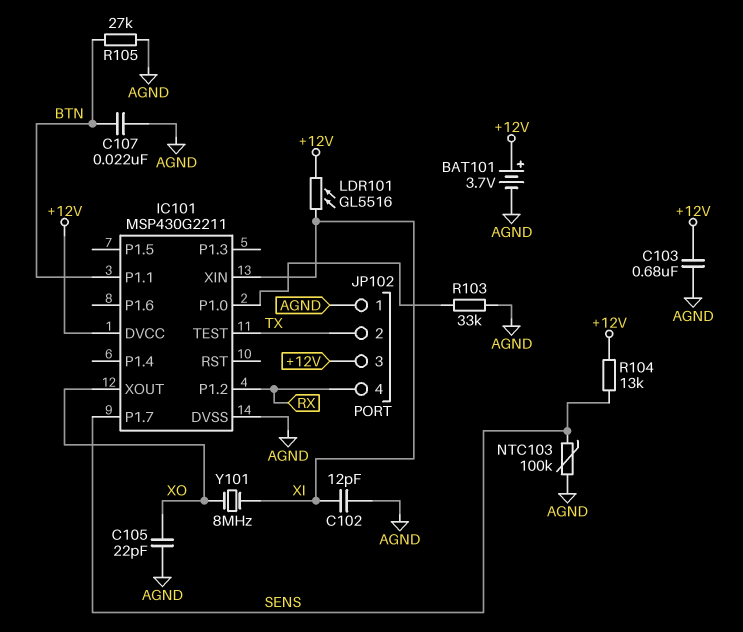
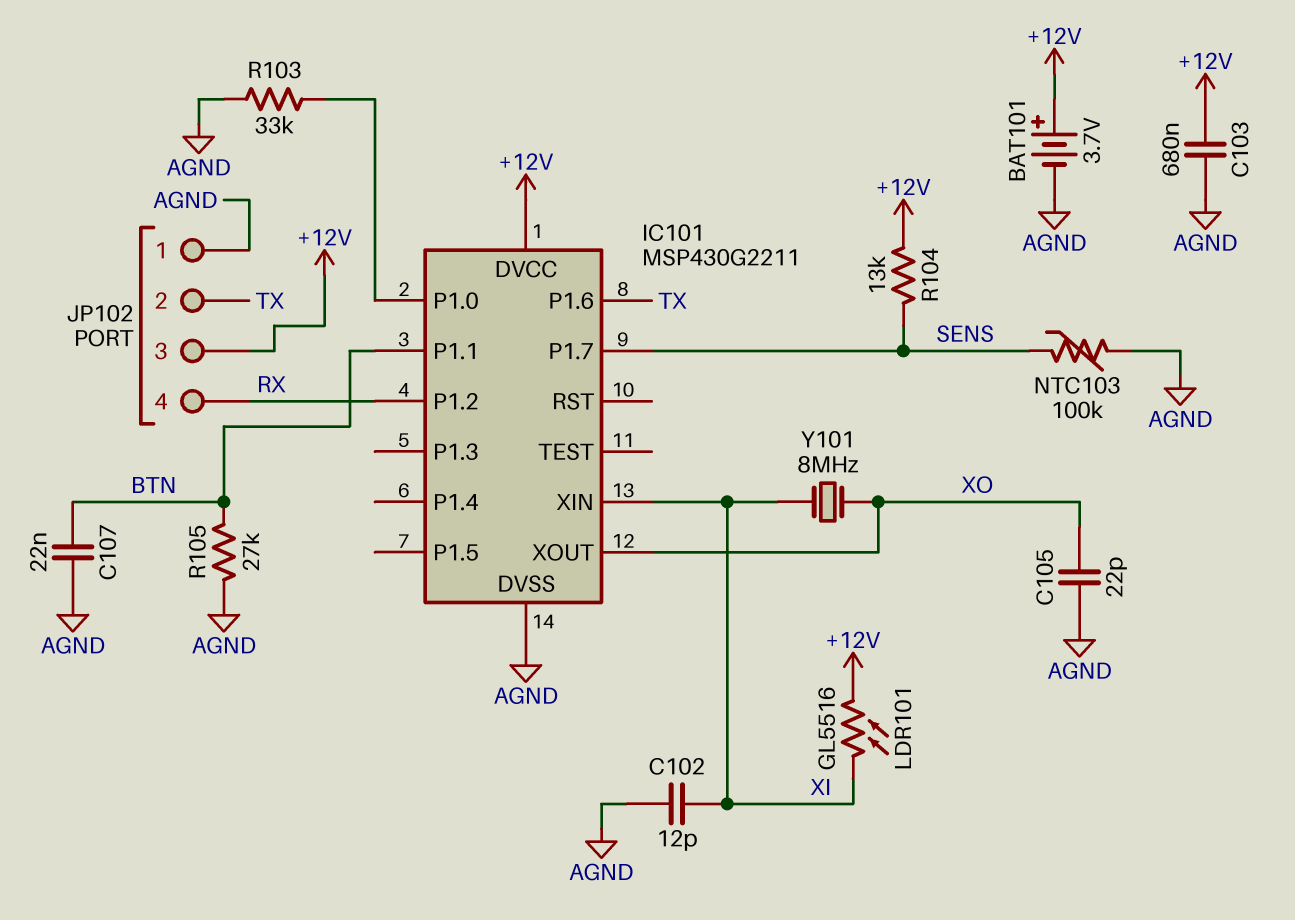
IC101 pin P1.6: none -> TX
IC101 pin TEST: TX -> none

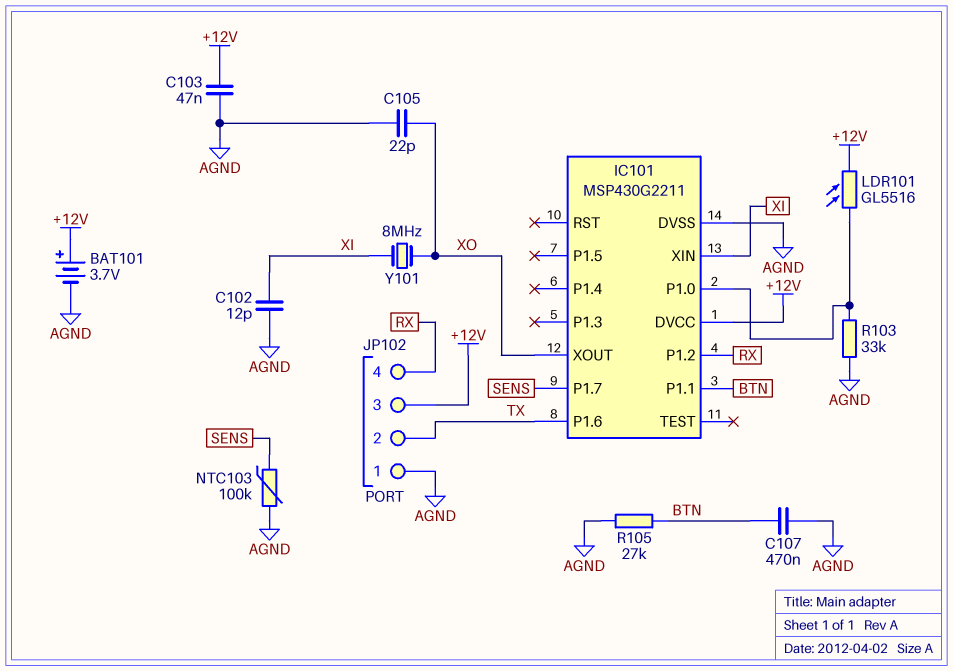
C103: 680nF (+12V, AGND) -> 47nF (+12V, AGND)
C107: 22nF (AGND, BTN) -> 470nF (AGND, BTN)
LDR101: GL5516 (+12V, XI) -> GL5516 (+12V, IC101/P1.0)
R104: 13k (+12V, SENS) -> none

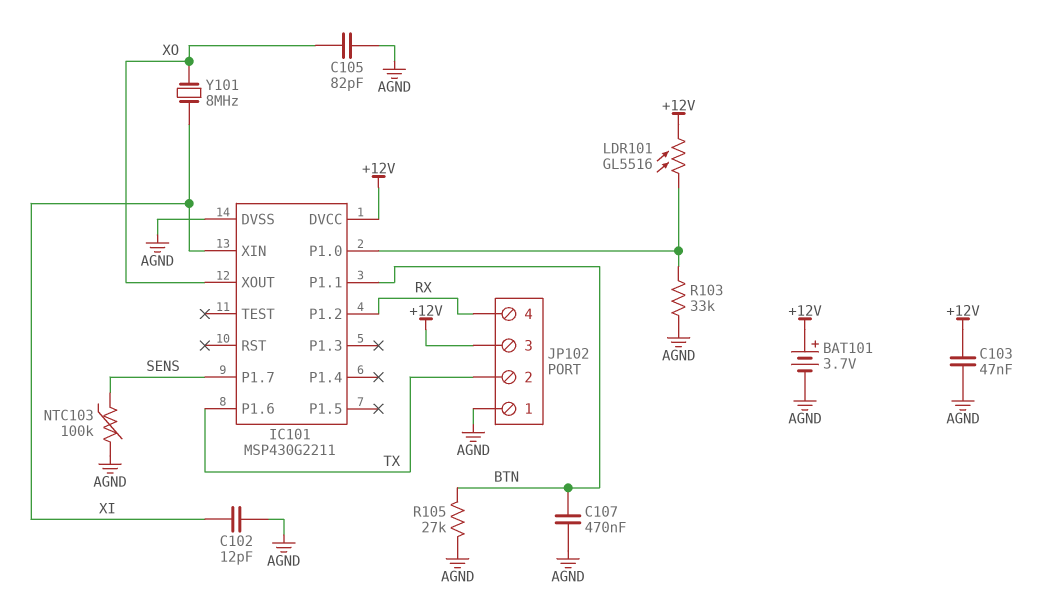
C105: 22pF (AGND, XO) -> 82pF (AGND, XO)

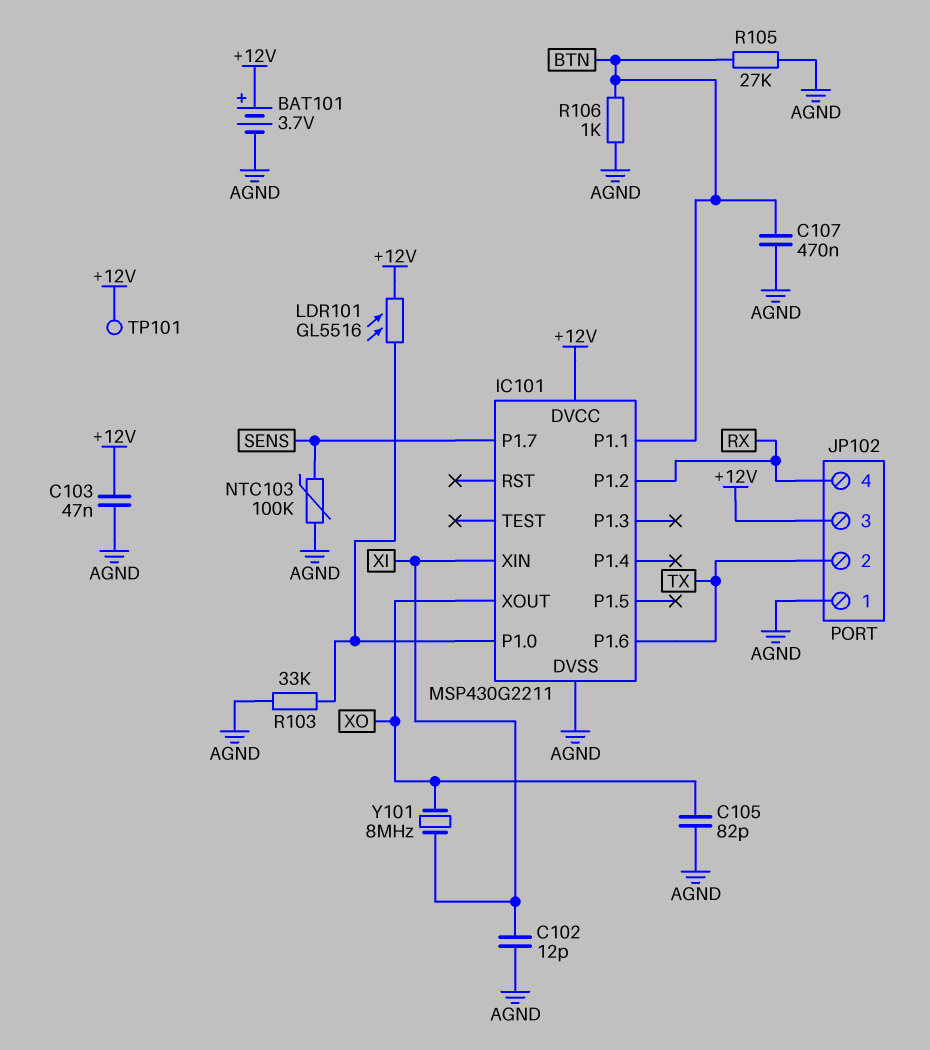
R106: none -> 1k (AGND, BTN)
TP101: none -> test point (+12V)

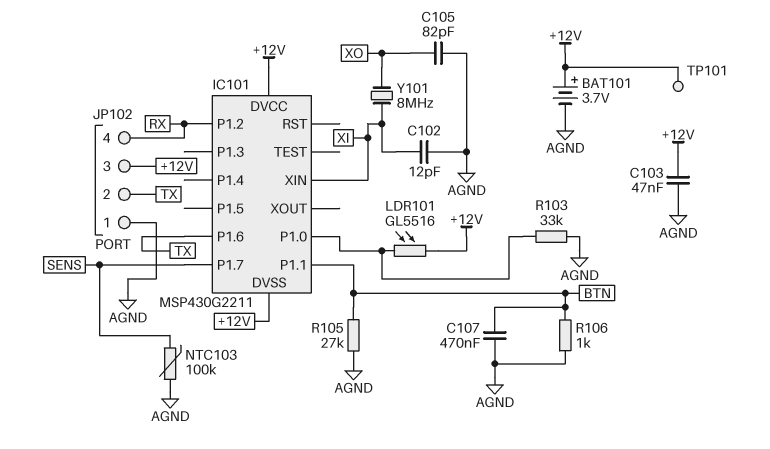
IC101 pin DVSS: AGND -> +12V
IC101 pin XOUT: XO -> none

